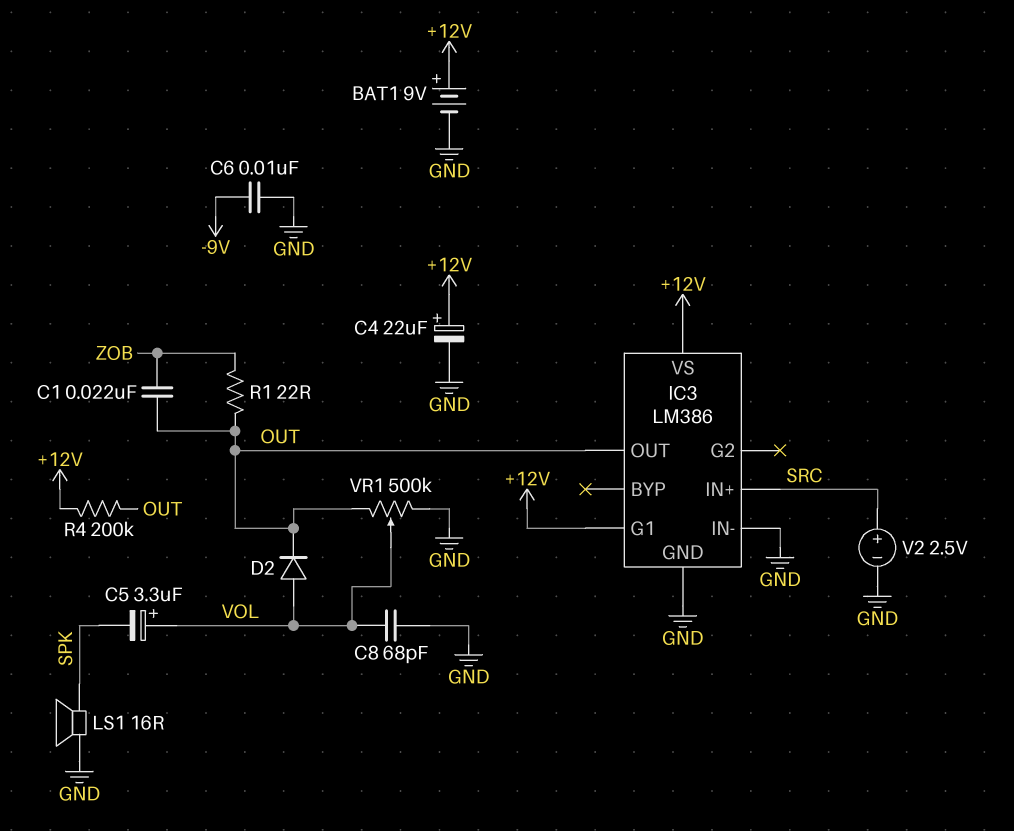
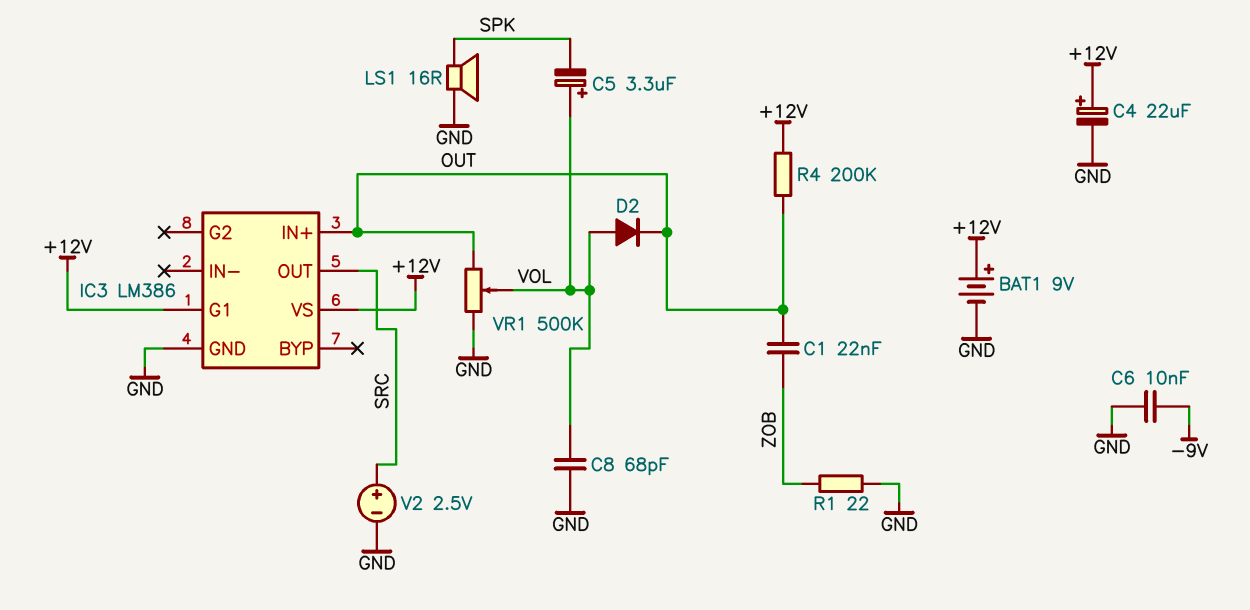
IC3 pin IN+: SRC -> OUT
IC3 pin IN-: GND -> none
IC3 pin OUT: OUT -> SRC
R1: 22 (OUT, ZOB) -> 22 (GND, ZOB)

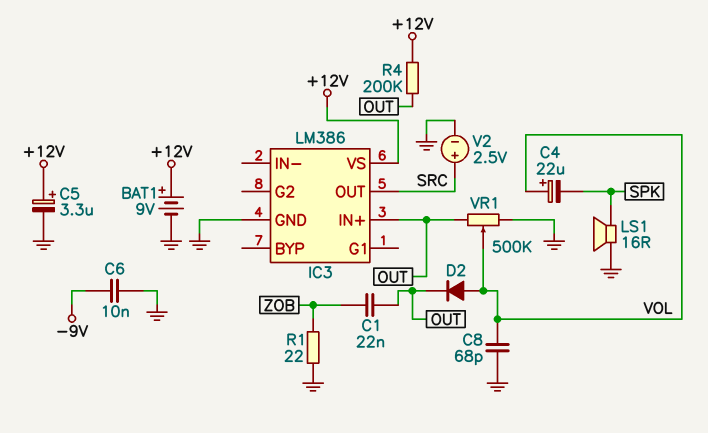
C4: 22uF (plus +12V, minus GND) -> 22uF (plus VOL, minus SPK)
C5: 3.3uF (plus VOL, minus SPK) -> 3.3uF (plus +12V, minus GND)
IC3 pin G1: +12V -> none

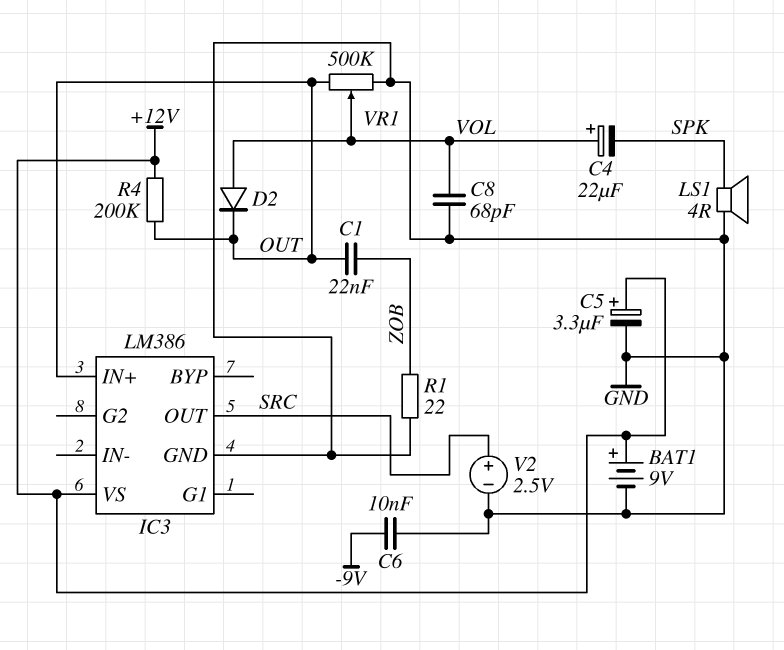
LS1: speaker 16R (GND, SPK) -> speaker 4R (GND, SPK)

